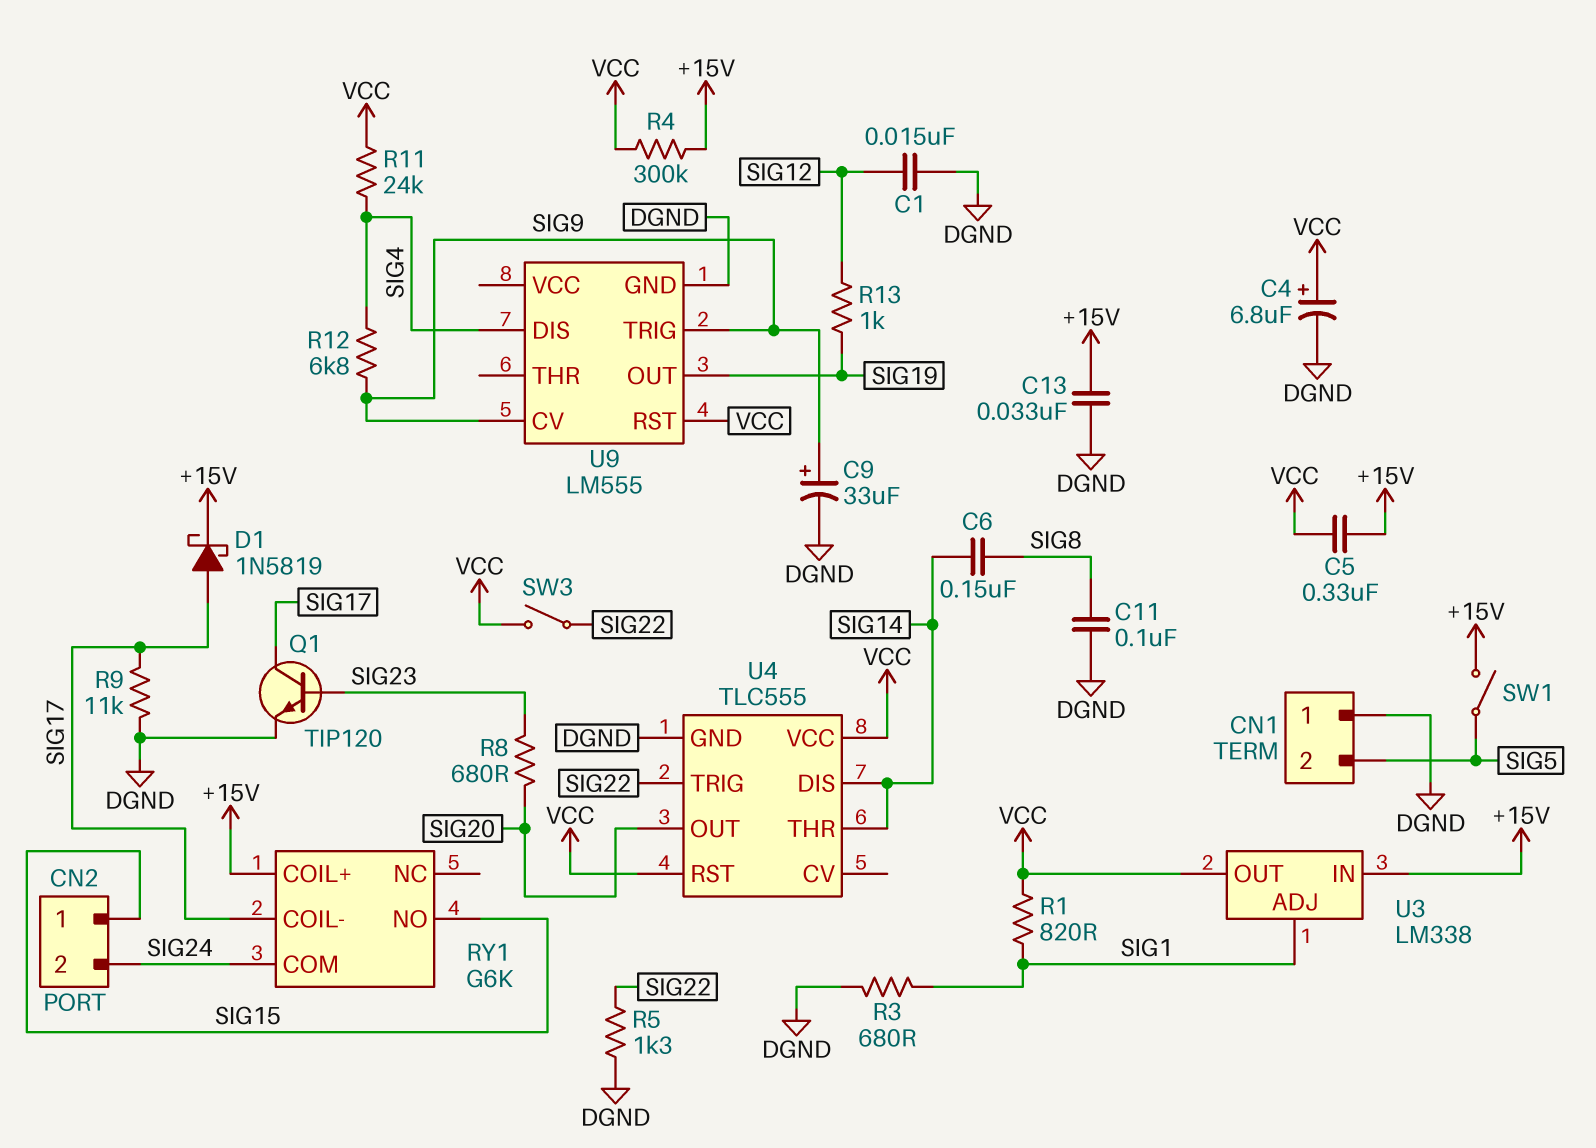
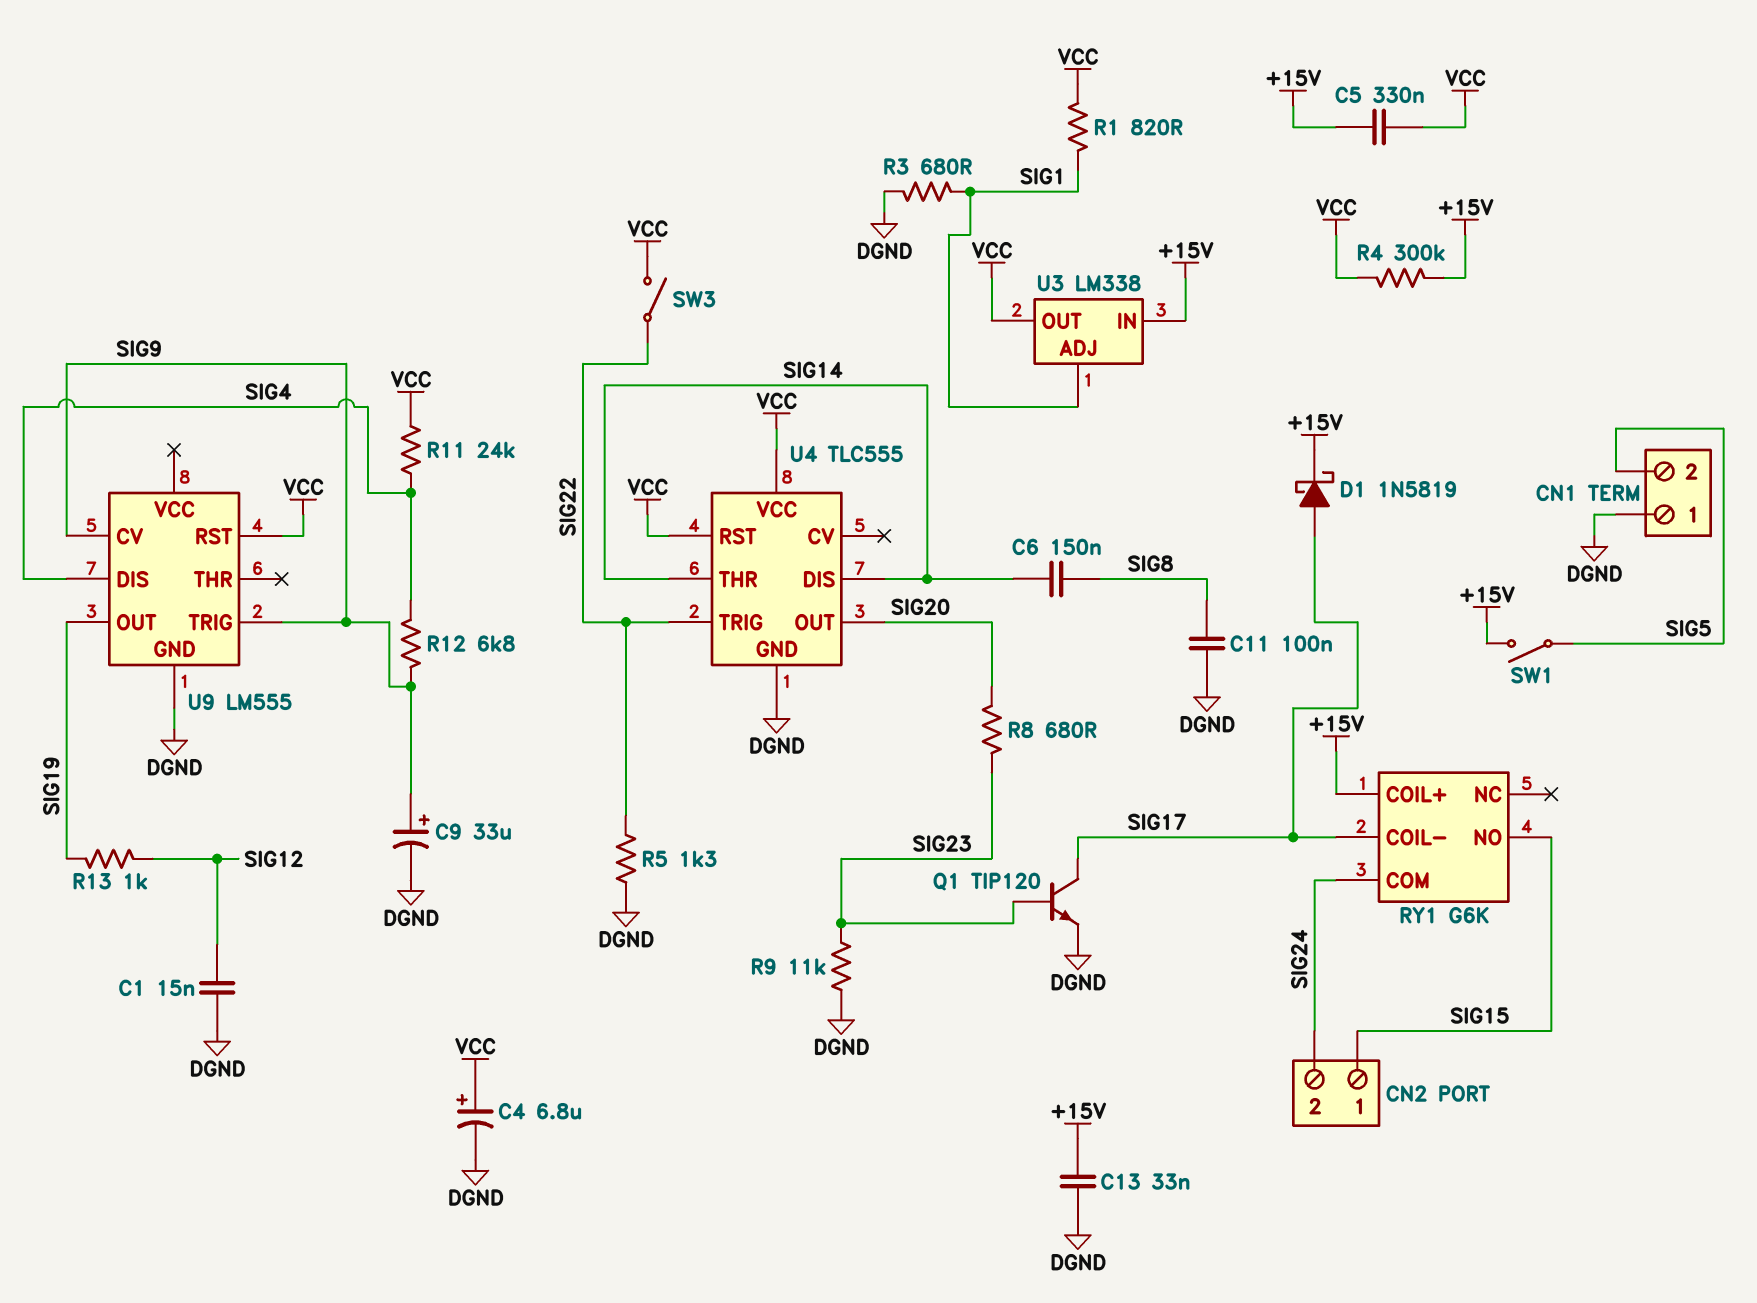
R9: 11k (DGND, SIG17) -> 11k (DGND, SIG23)

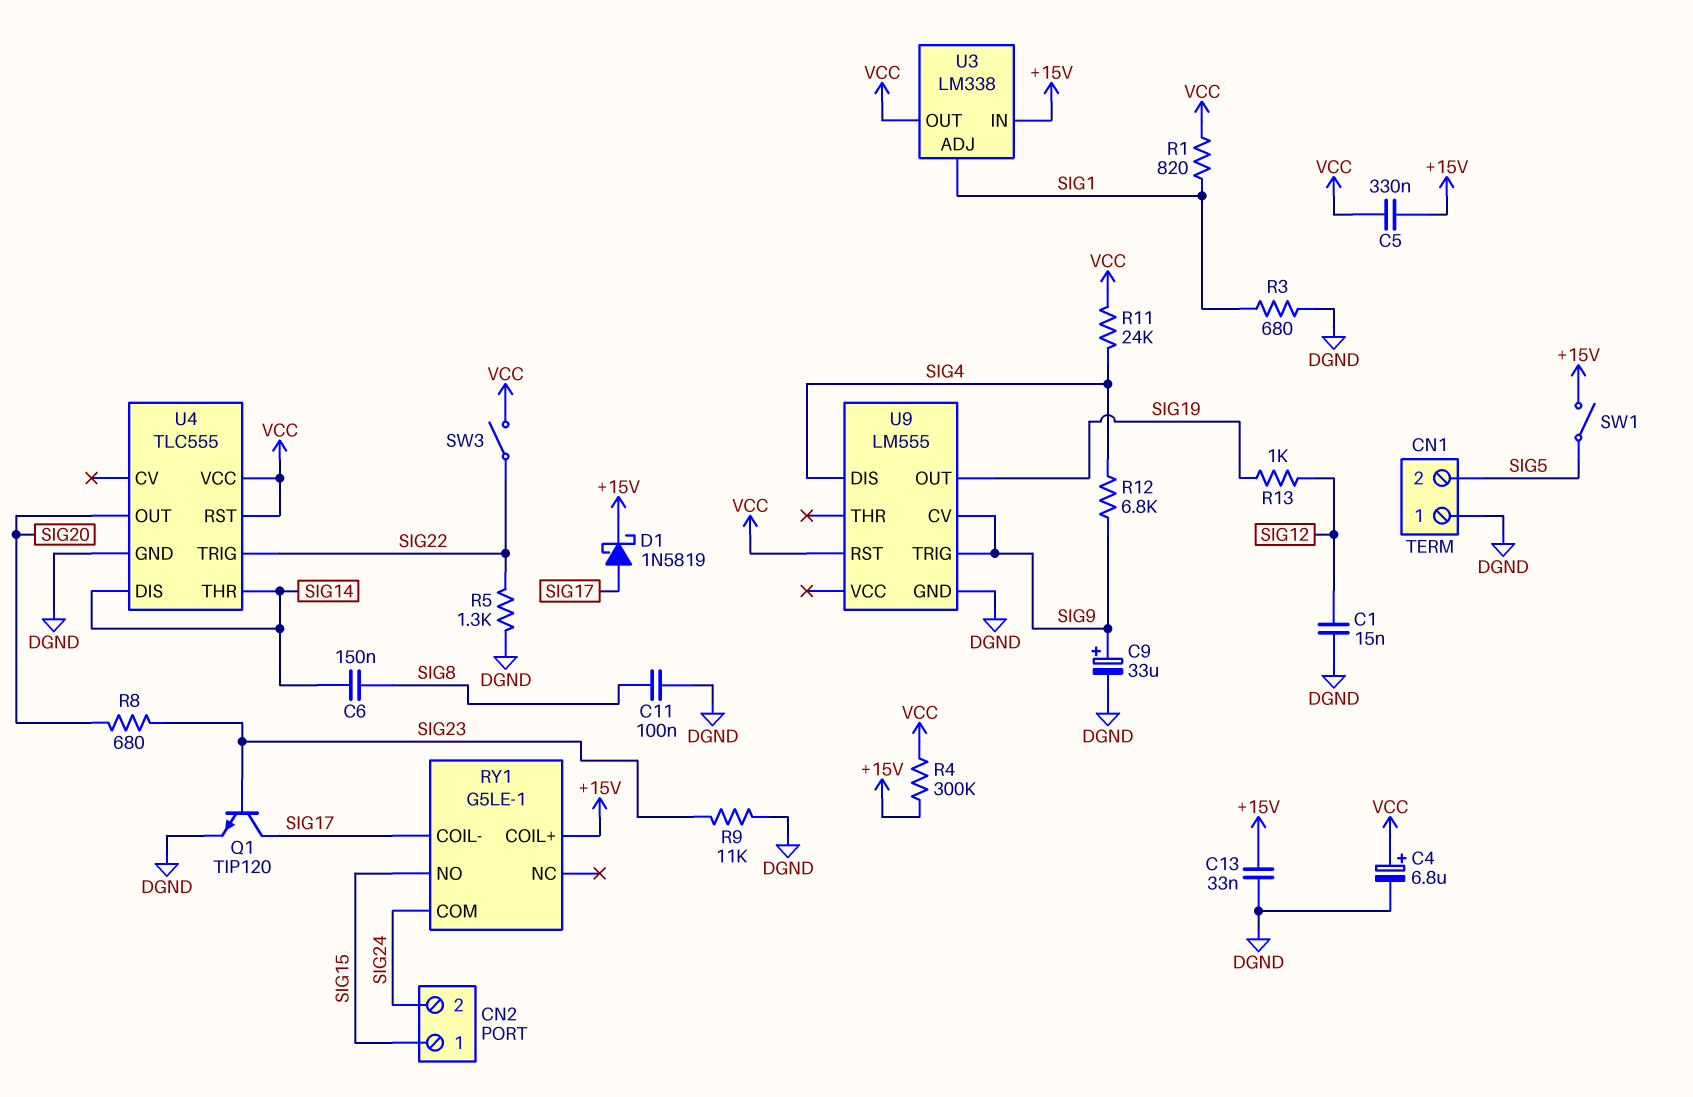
RY1: G6K -> G5LE-1

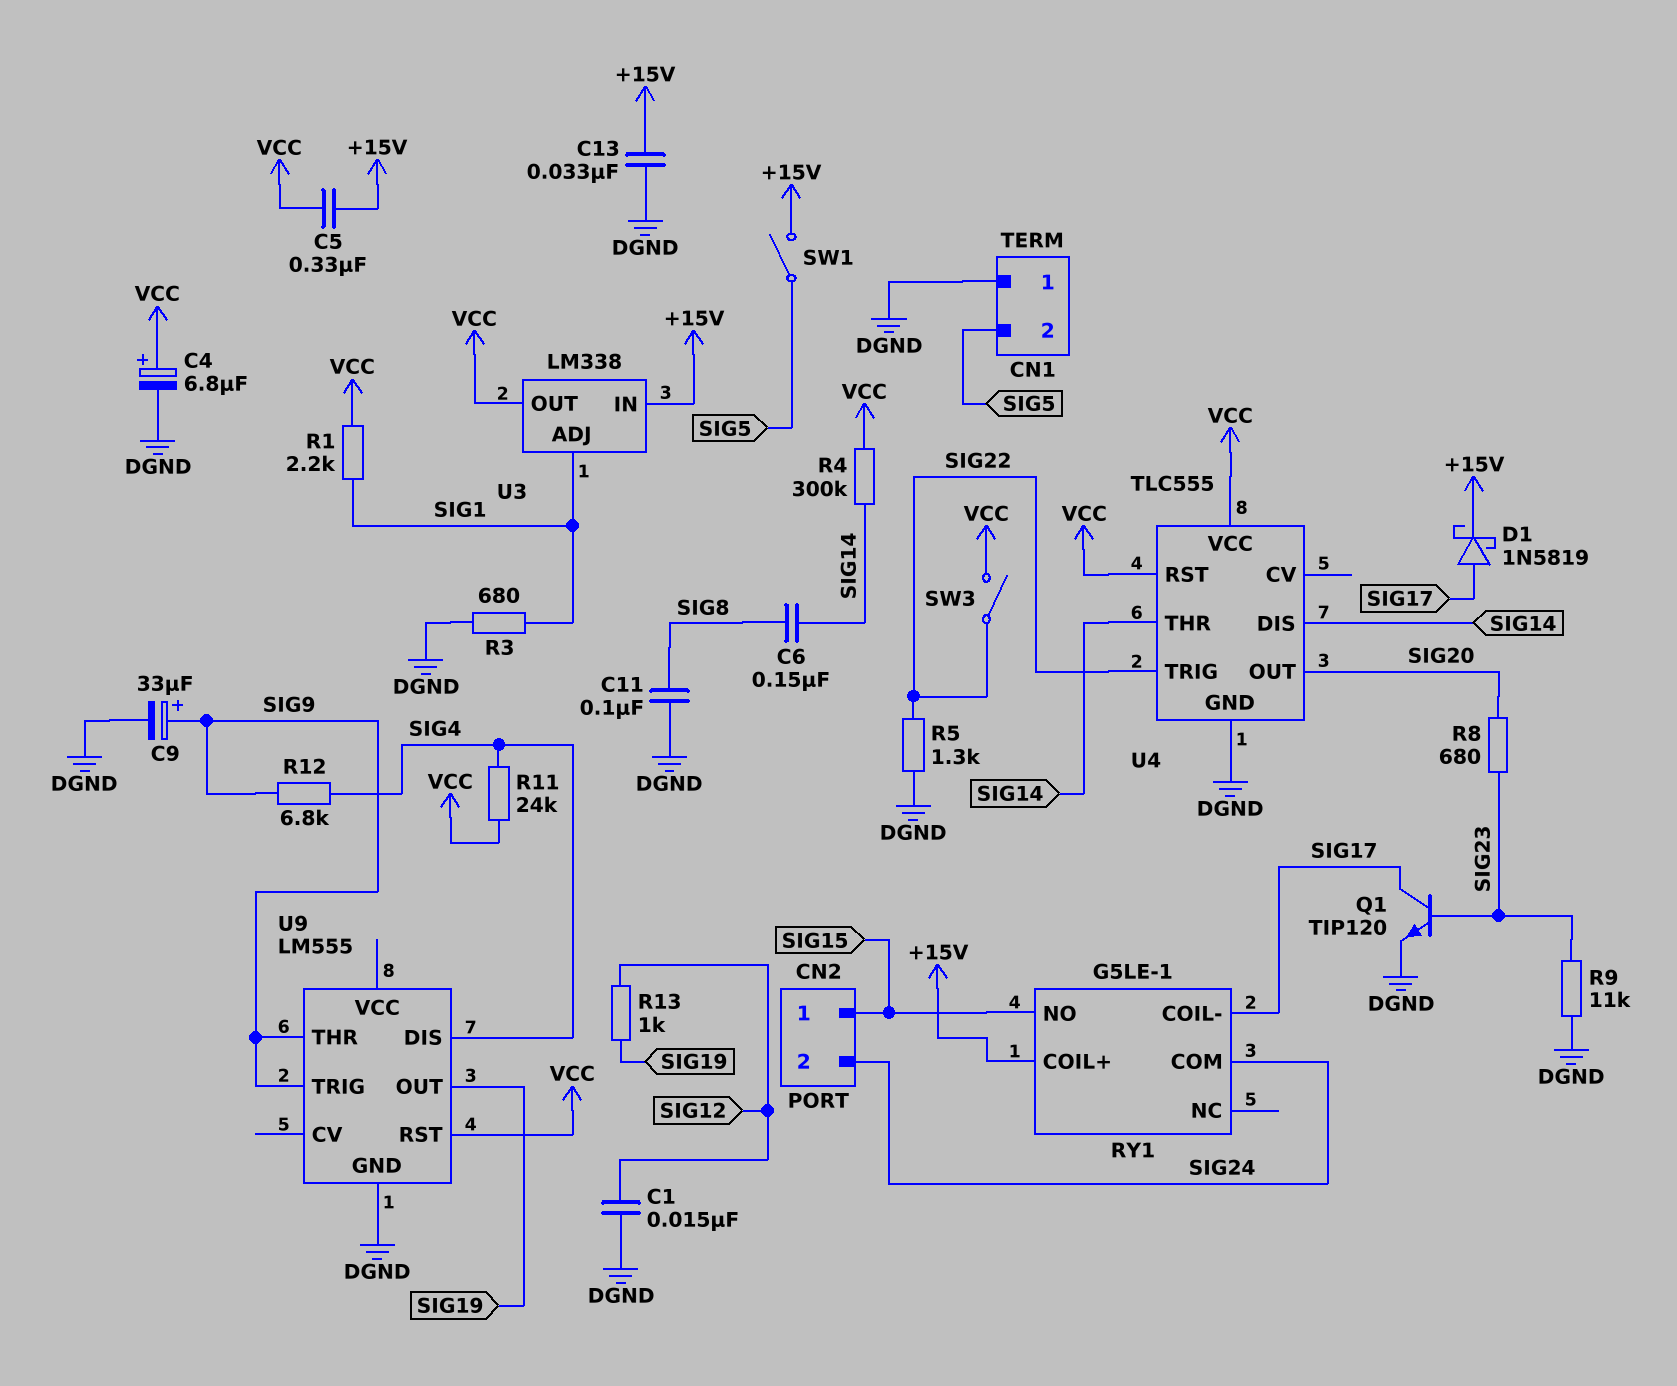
R1: 820 (SIG1, VCC) -> 2.2k (SIG1, VCC)
R4: 300k (+15V, VCC) -> 300k (SIG14, VCC)
U9 pin CV: SIG9 -> none
U9 pin THR: none -> SIG9

